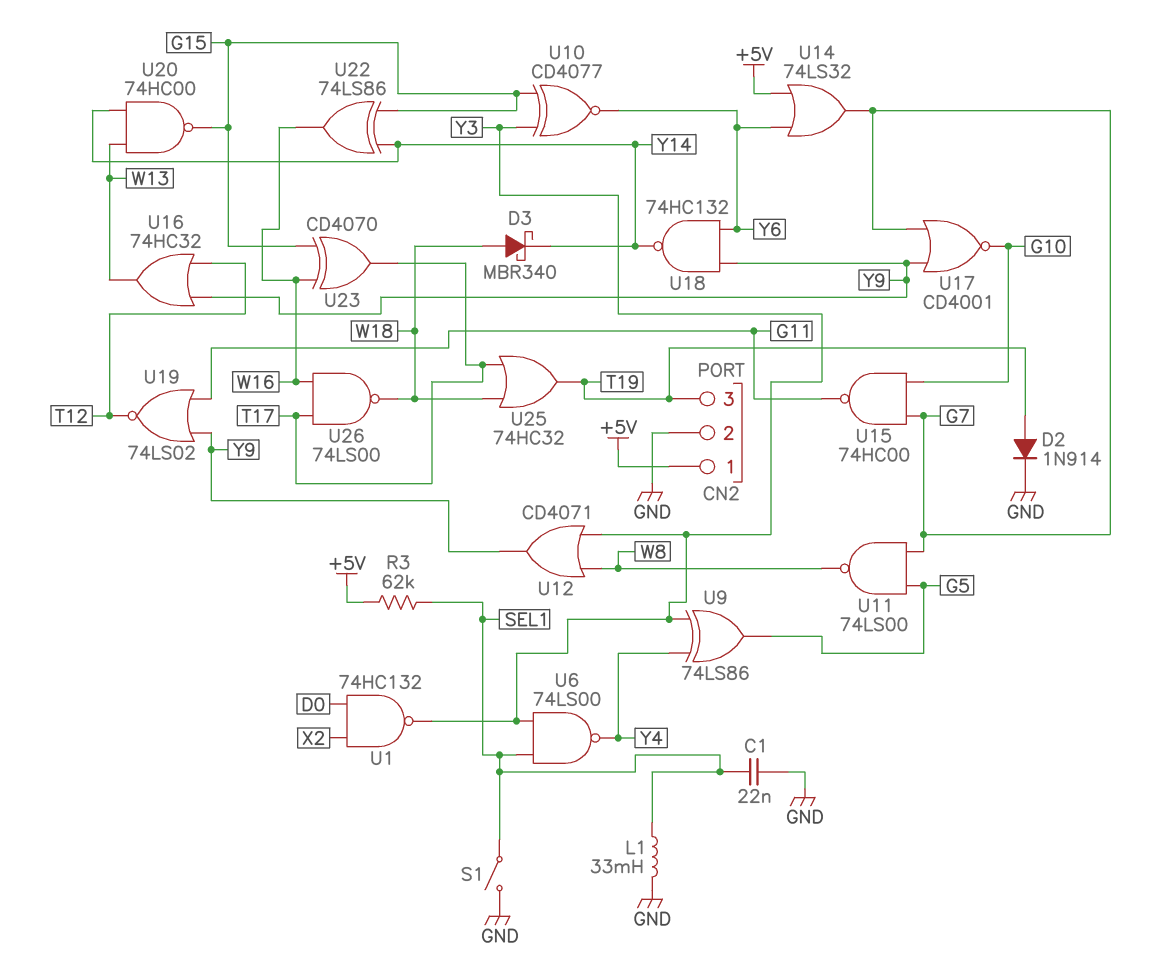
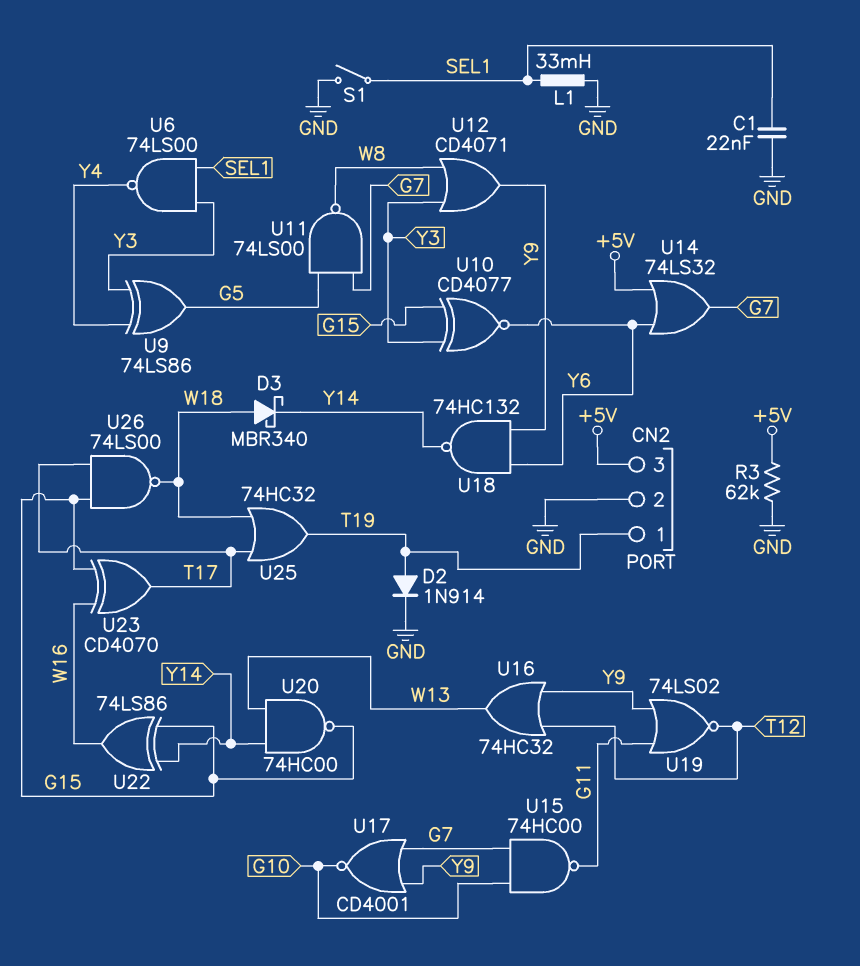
CN2 pin 1: +5V -> T19
CN2 pin 3: T19 -> +5V
R3: 62k (+5V, SEL1) -> 62k (+5V, GND)
U1: NAND 74HC132 (in D0, in X2, out Y3) -> none
U26: NAND 74LS00 (in T17, in W16, out W18) -> NAND 74LS00 (in G15, in T17, out W18)

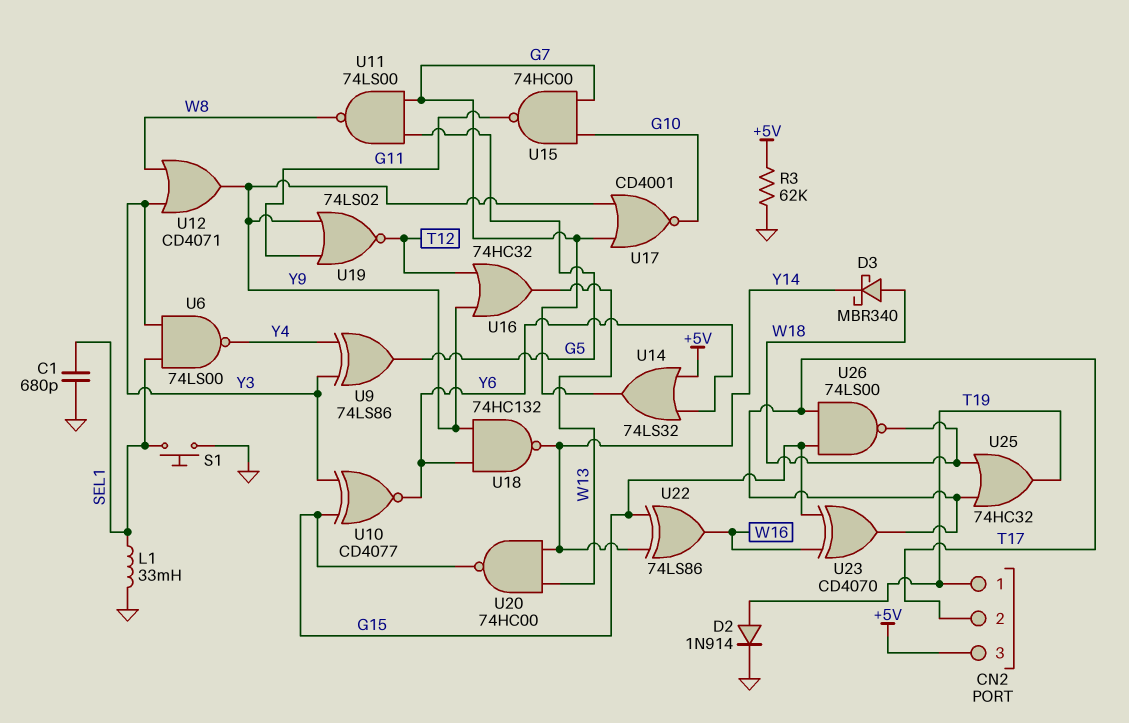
C1: 22nF (GND, SEL1) -> 680pF (GND, SEL1)
CN2 pin 2: GND -> T17
S1: switch (GND, SEL1) -> button (GND, SEL1)

